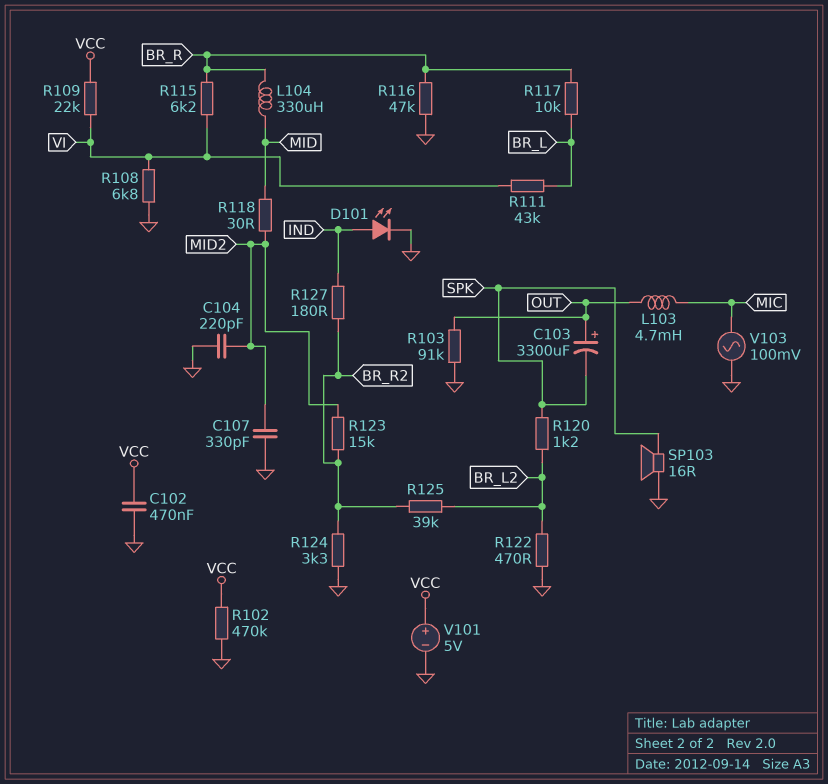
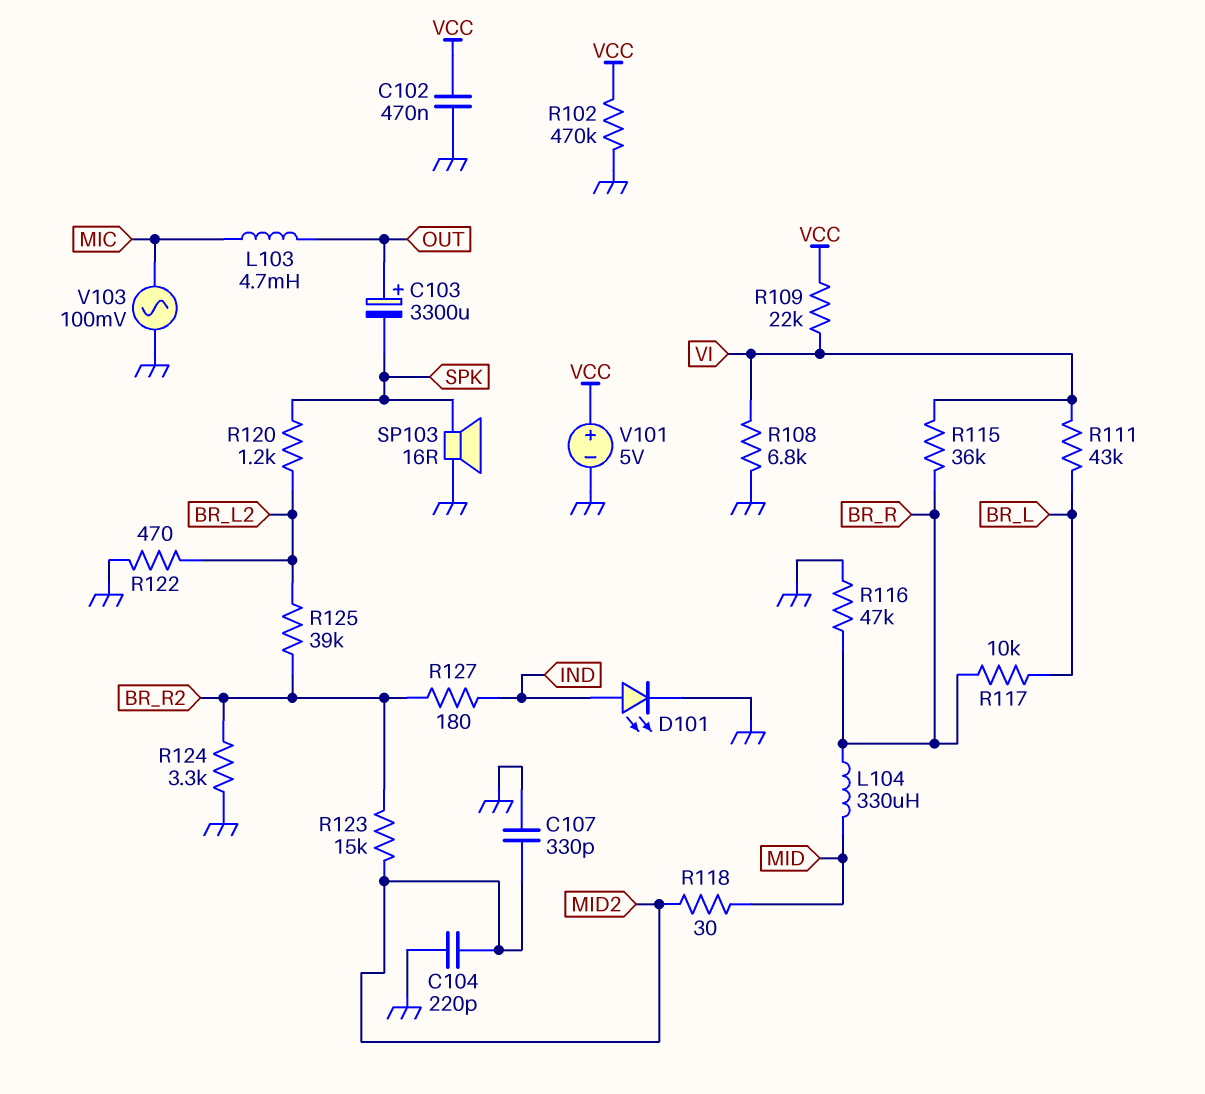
R103: 91k (GND, OUT) -> none
R115: 6.2k (BR_R, VI) -> 36k (BR_R, VI)

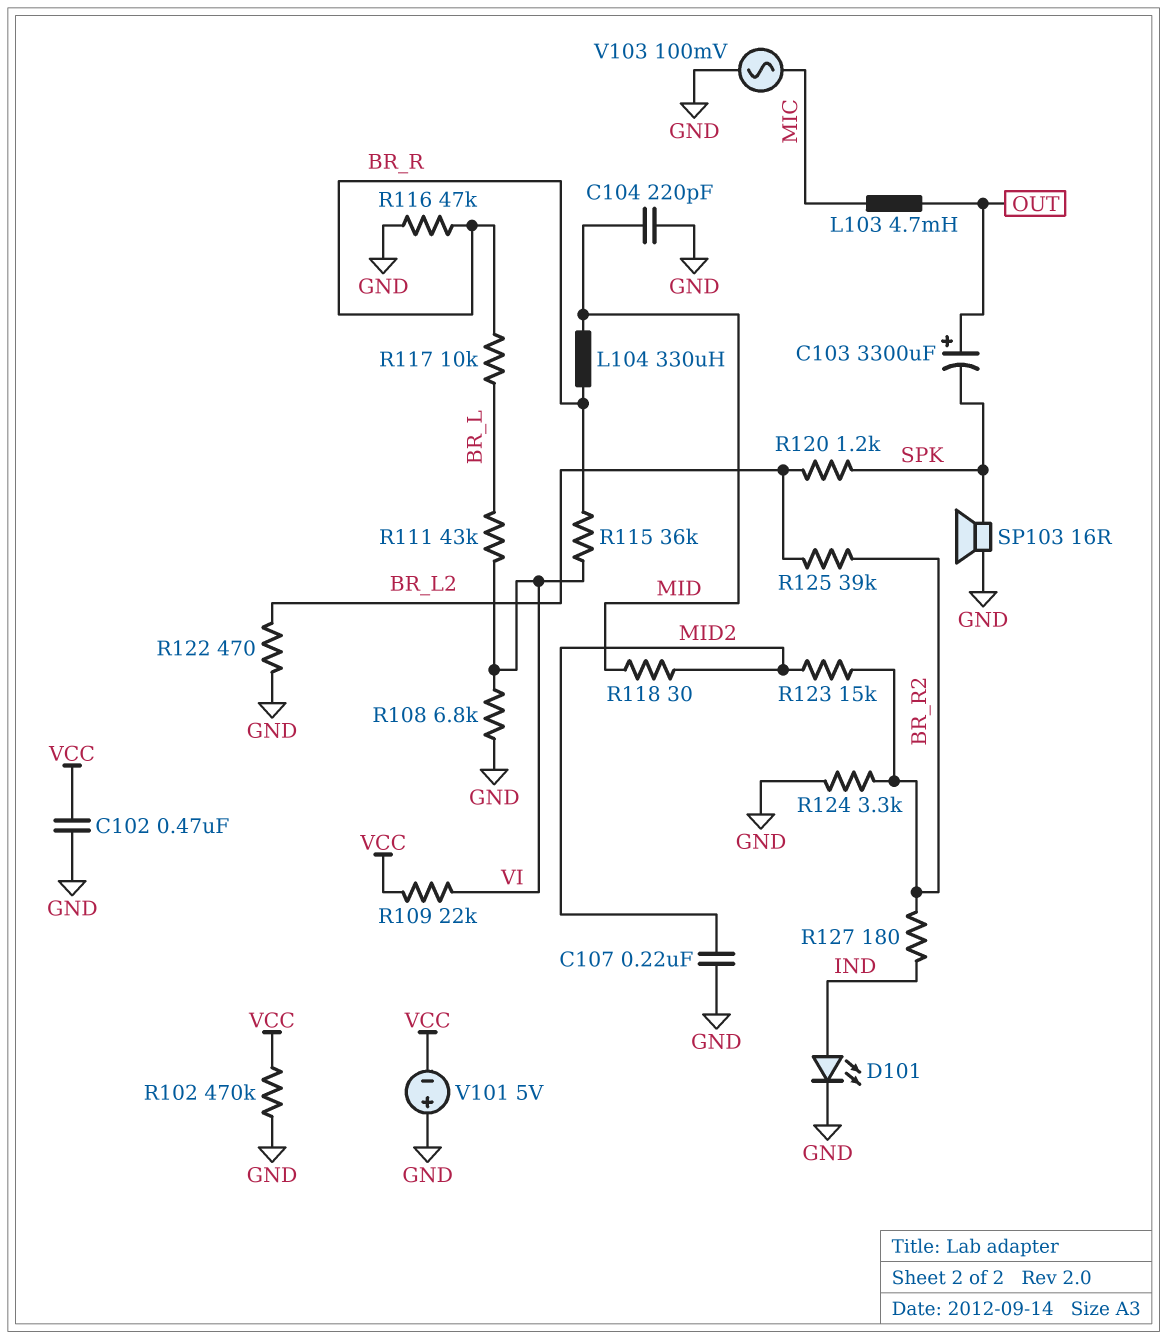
C104: 220pF (GND, MID2) -> 220pF (GND, MID)
C107: 330pF (GND, MID2) -> 220nF (GND, MID2)
V101: 5V (plus VCC, minus GND) -> 5V (plus GND, minus VCC)

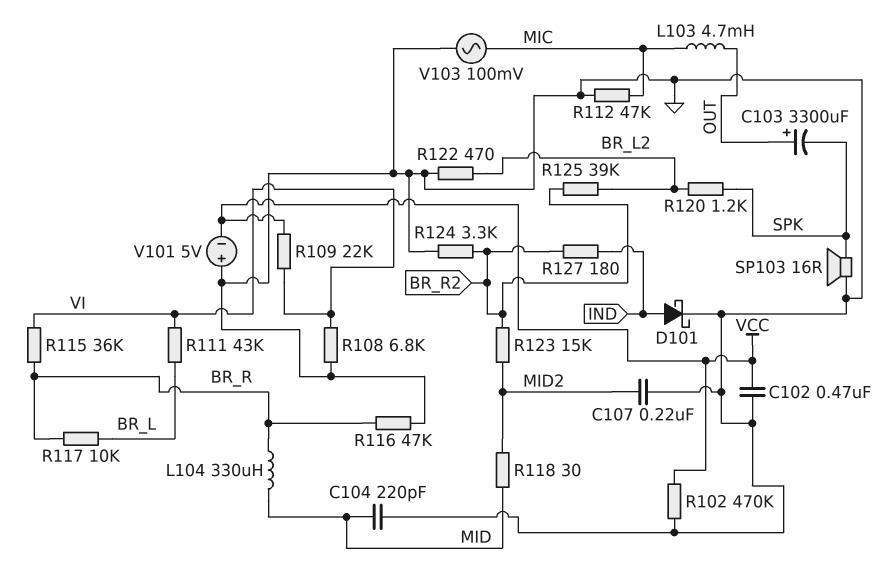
D101: LED (A IND, K GND) -> schottky (A IND, K GND)
R112: none -> 47k (GND, MIC)

